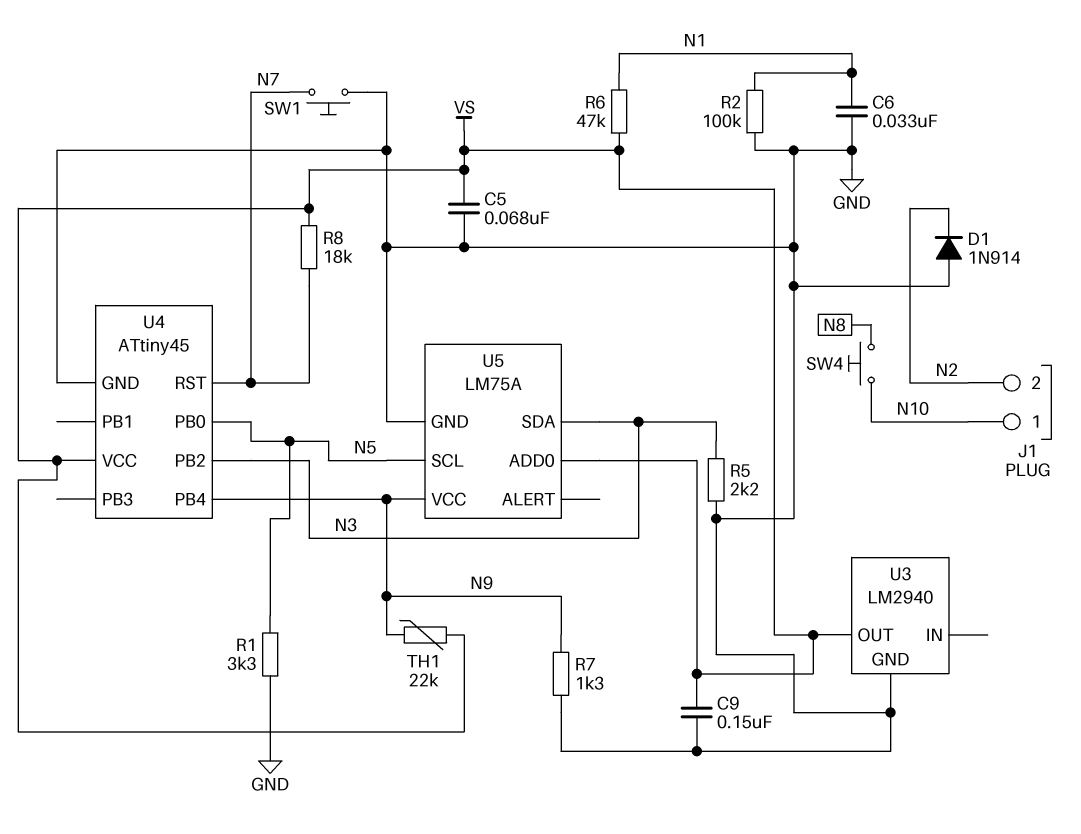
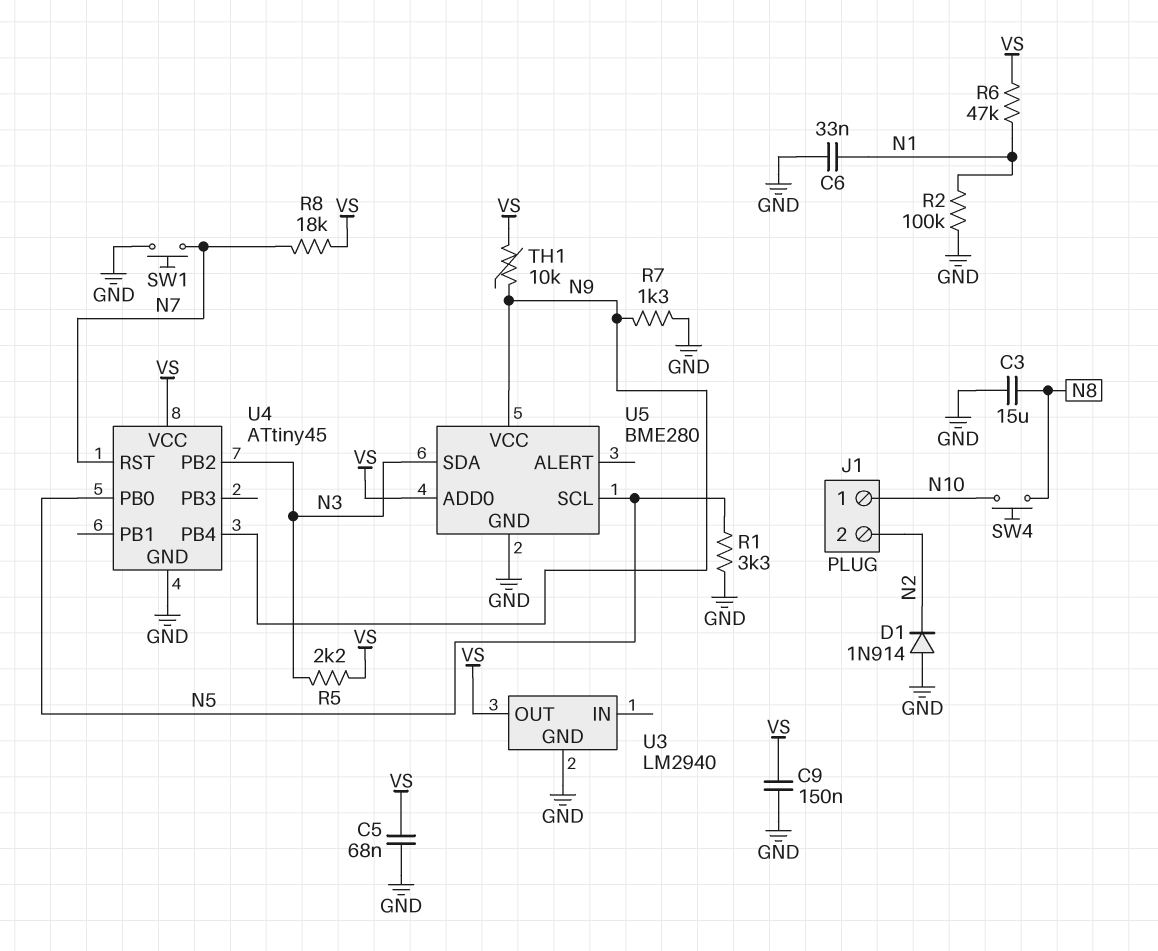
C3: none -> 15uF (GND, N8)
R5: 2.2k (GND, N3) -> 2.2k (N3, VS)
TH1: 22k (N9, VS) -> 10k (N9, VS)
U5: LM75A -> BME280

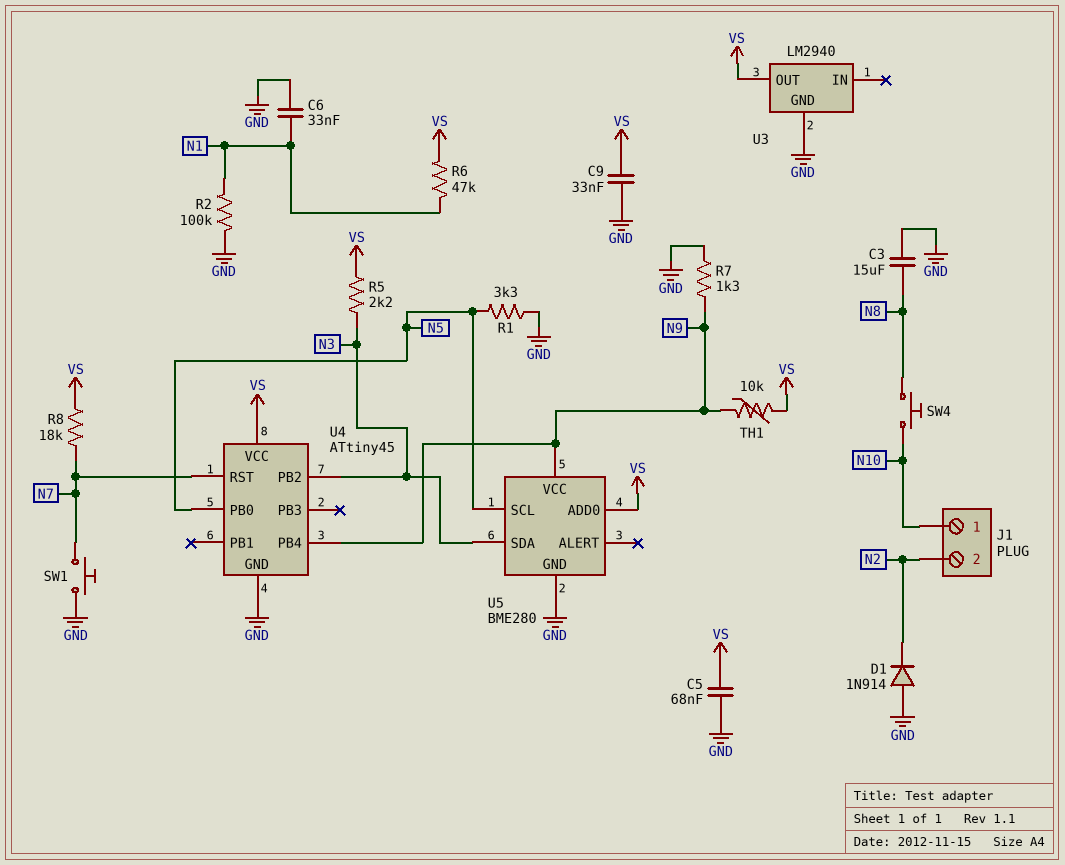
C9: 150nF (GND, VS) -> 33nF (GND, VS)

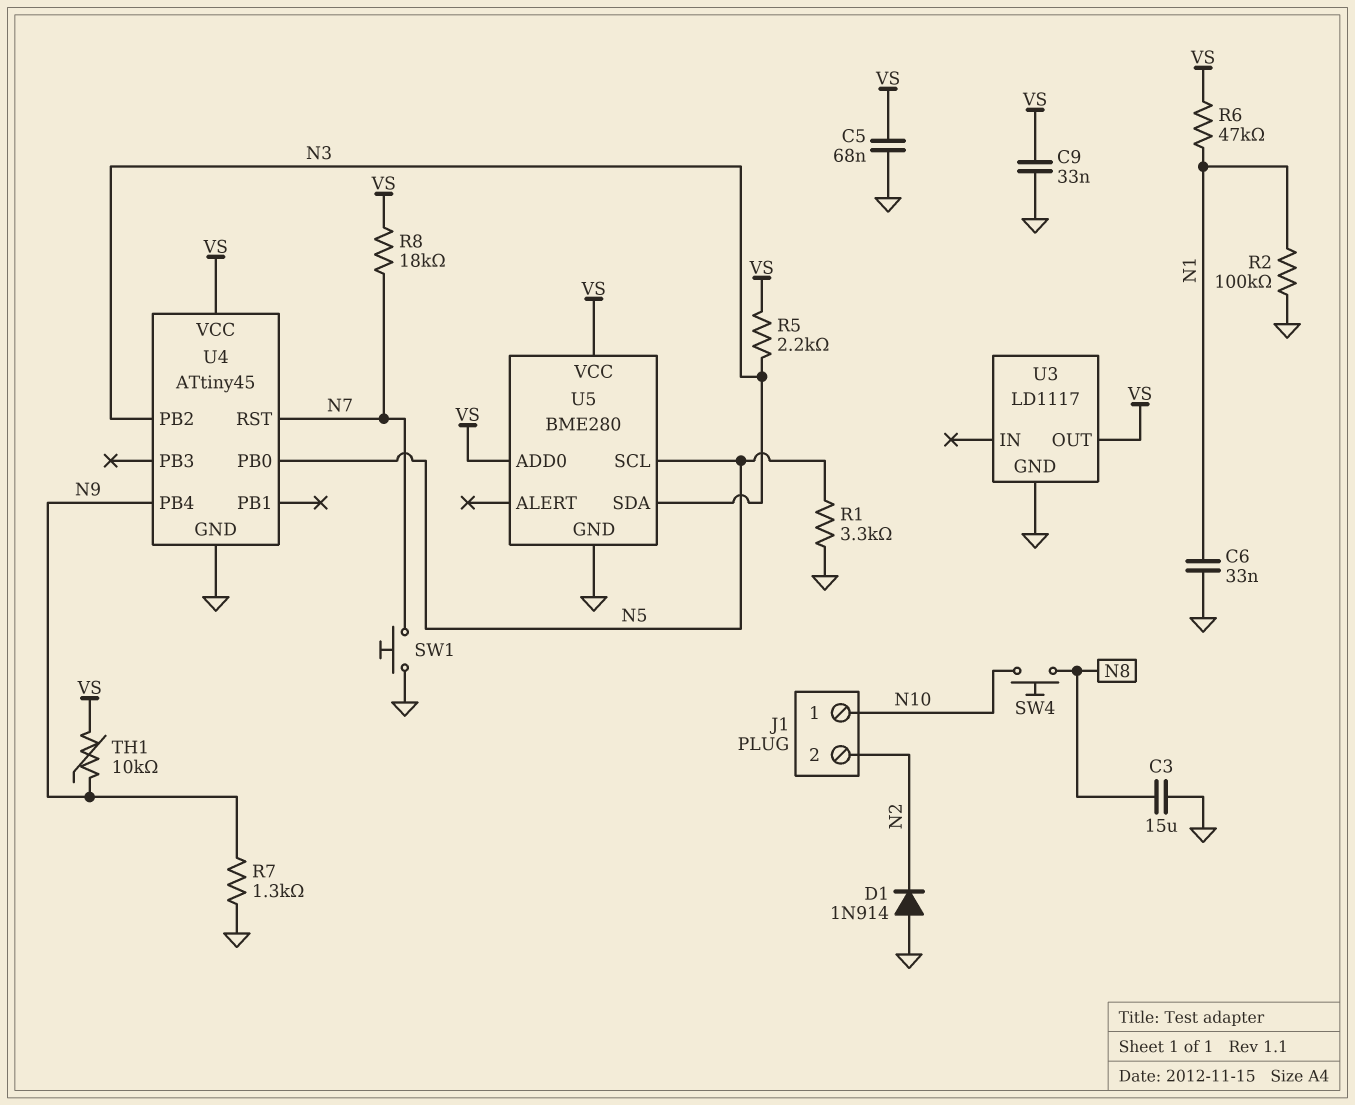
U3: LM2940 -> LD1117
U5 pin VCC: N9 -> VS

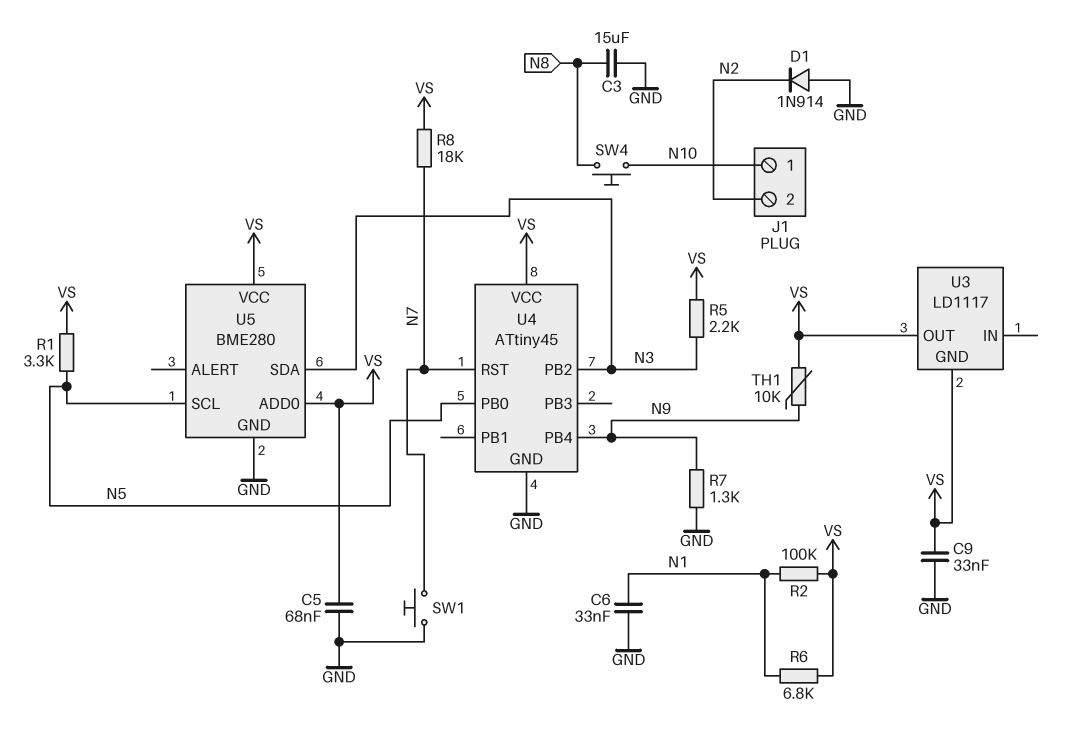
R1: 3.3k (GND, N5) -> 3.3k (N5, VS)
R2: 100k (GND, N1) -> 100k (N1, VS)
R6: 47k (N1, VS) -> 6.8k (N1, VS)
U3 pin GND: GND -> VS

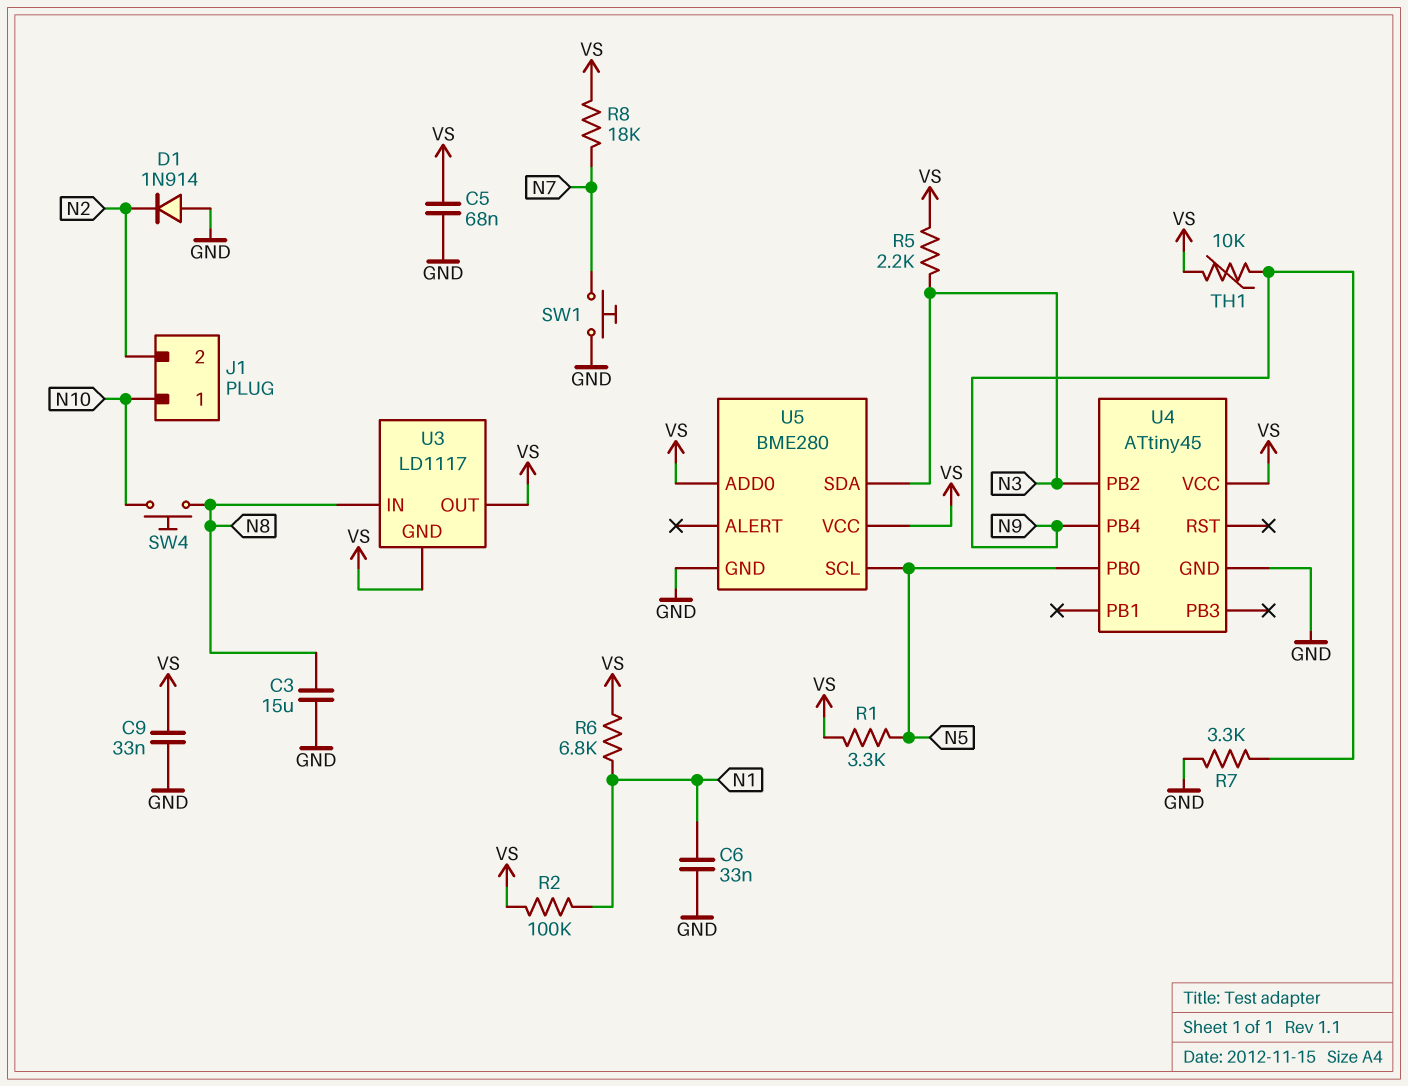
R7: 1.3k (GND, N9) -> 3.3k (GND, N9)
U3 pin IN: none -> N8
U4 pin RST: N7 -> none

